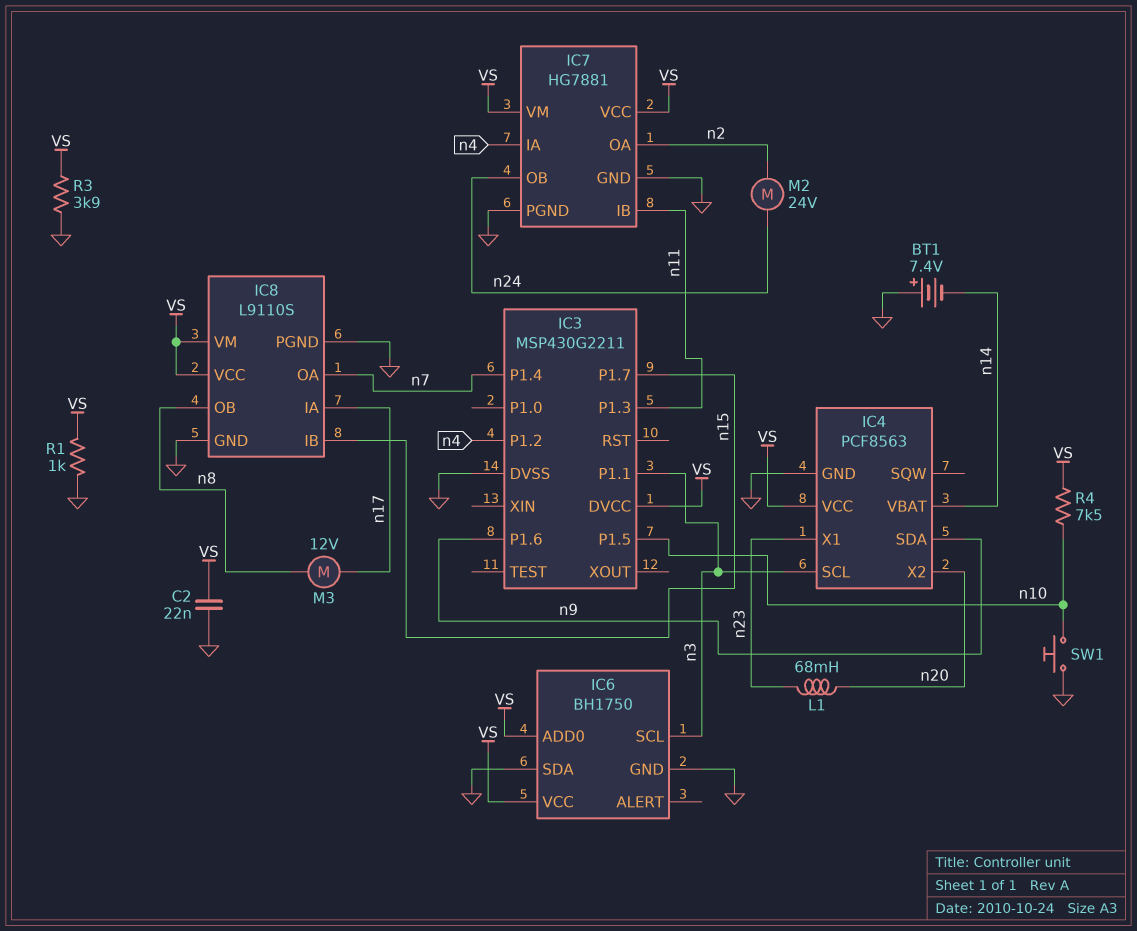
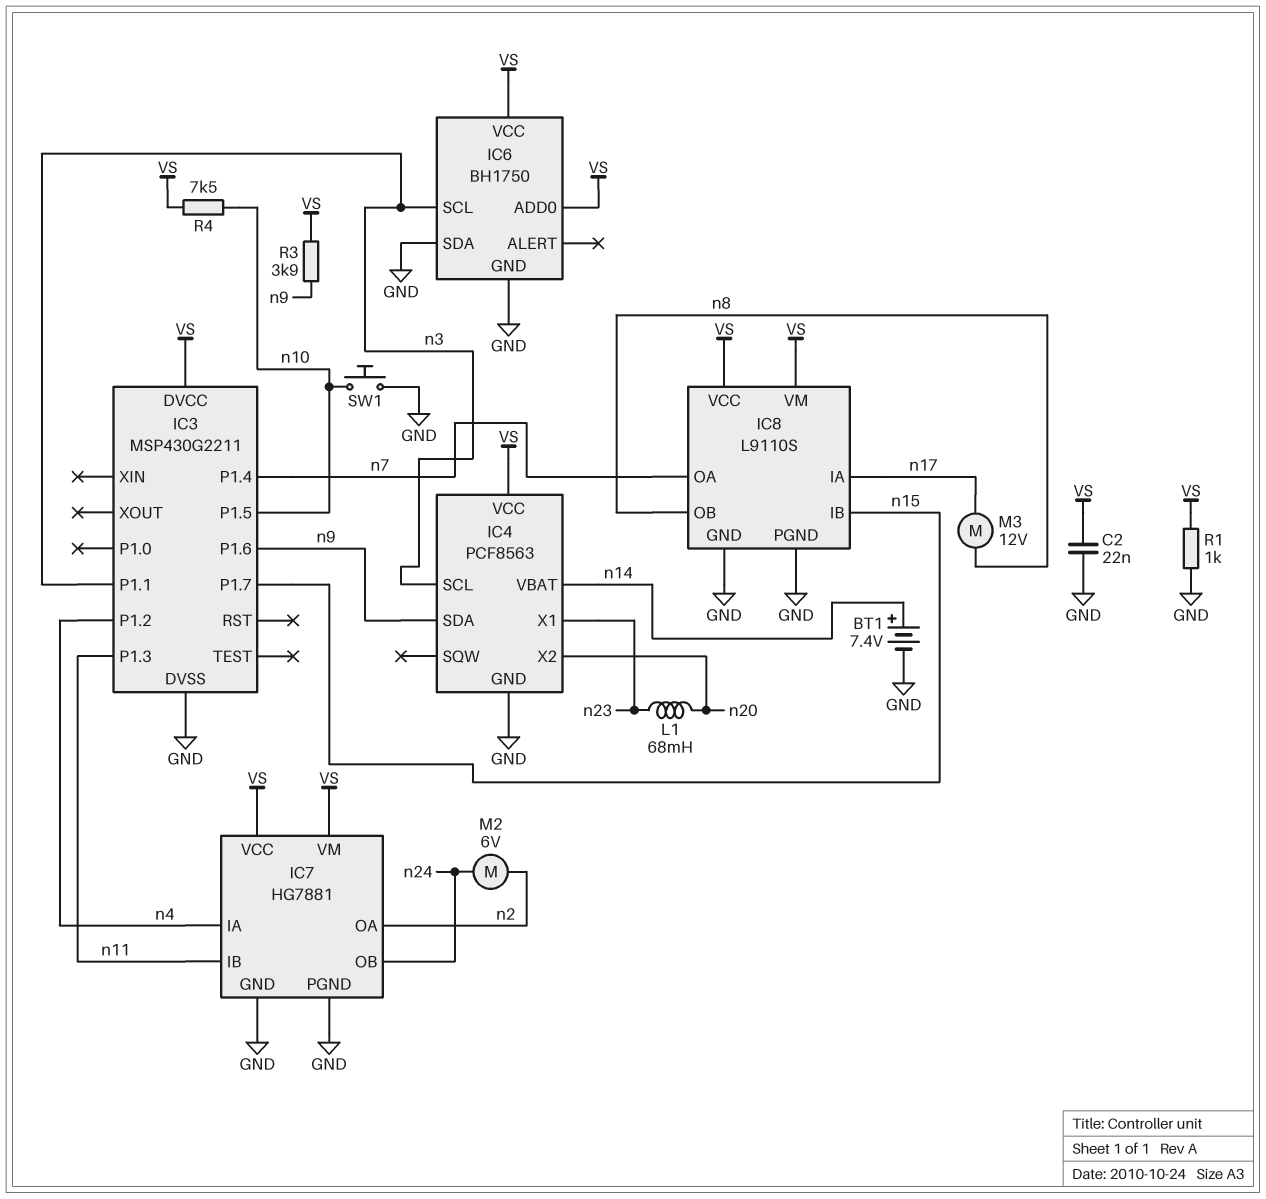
BT1: 7.4V (plus GND, minus n14) -> 7.4V (plus n14, minus GND)
M2: motor 24V (n2, n24) -> motor 6V (n2, n24)
R3: 3.9k (GND, VS) -> 3.9k (VS, n9)

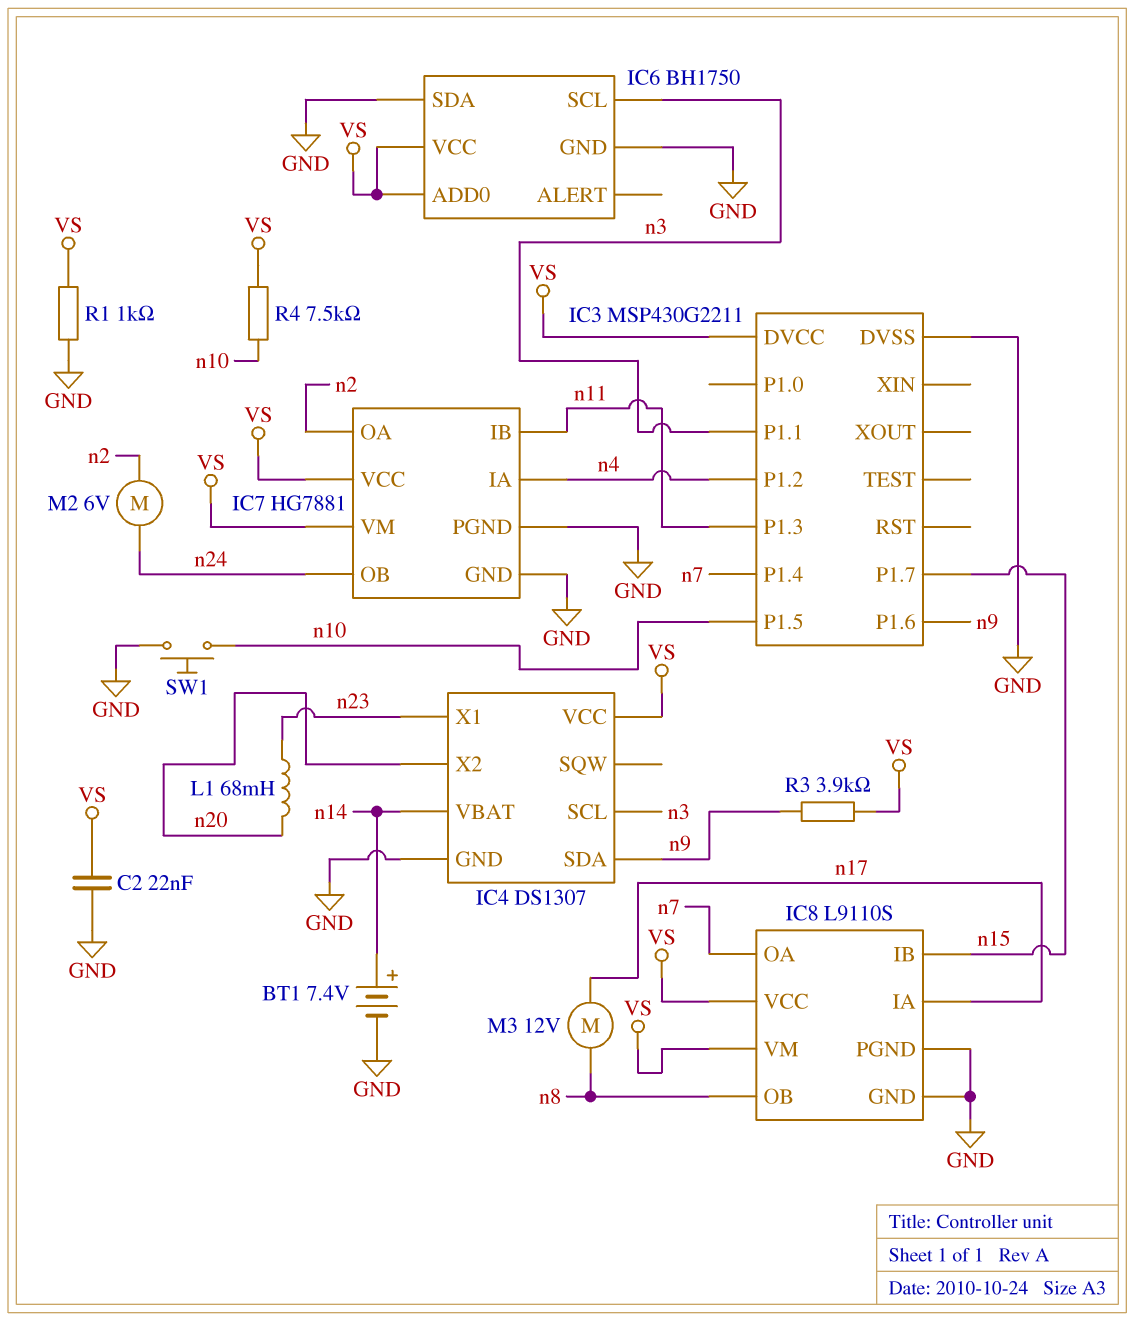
IC4: PCF8563 -> DS1307

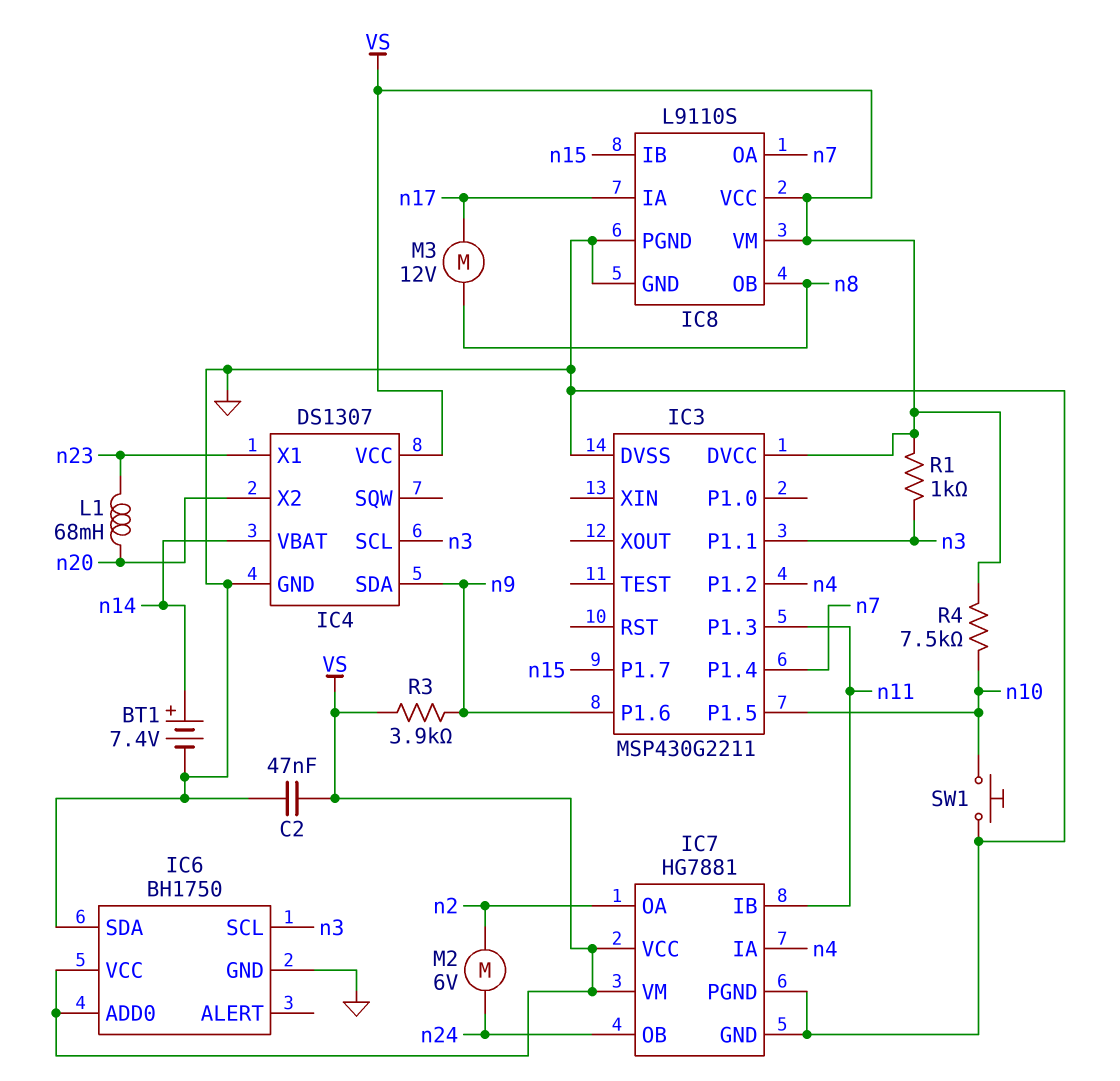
C2: 22nF (GND, VS) -> 47nF (GND, VS)
R1: 1k (GND, VS) -> 1k (VS, n3)

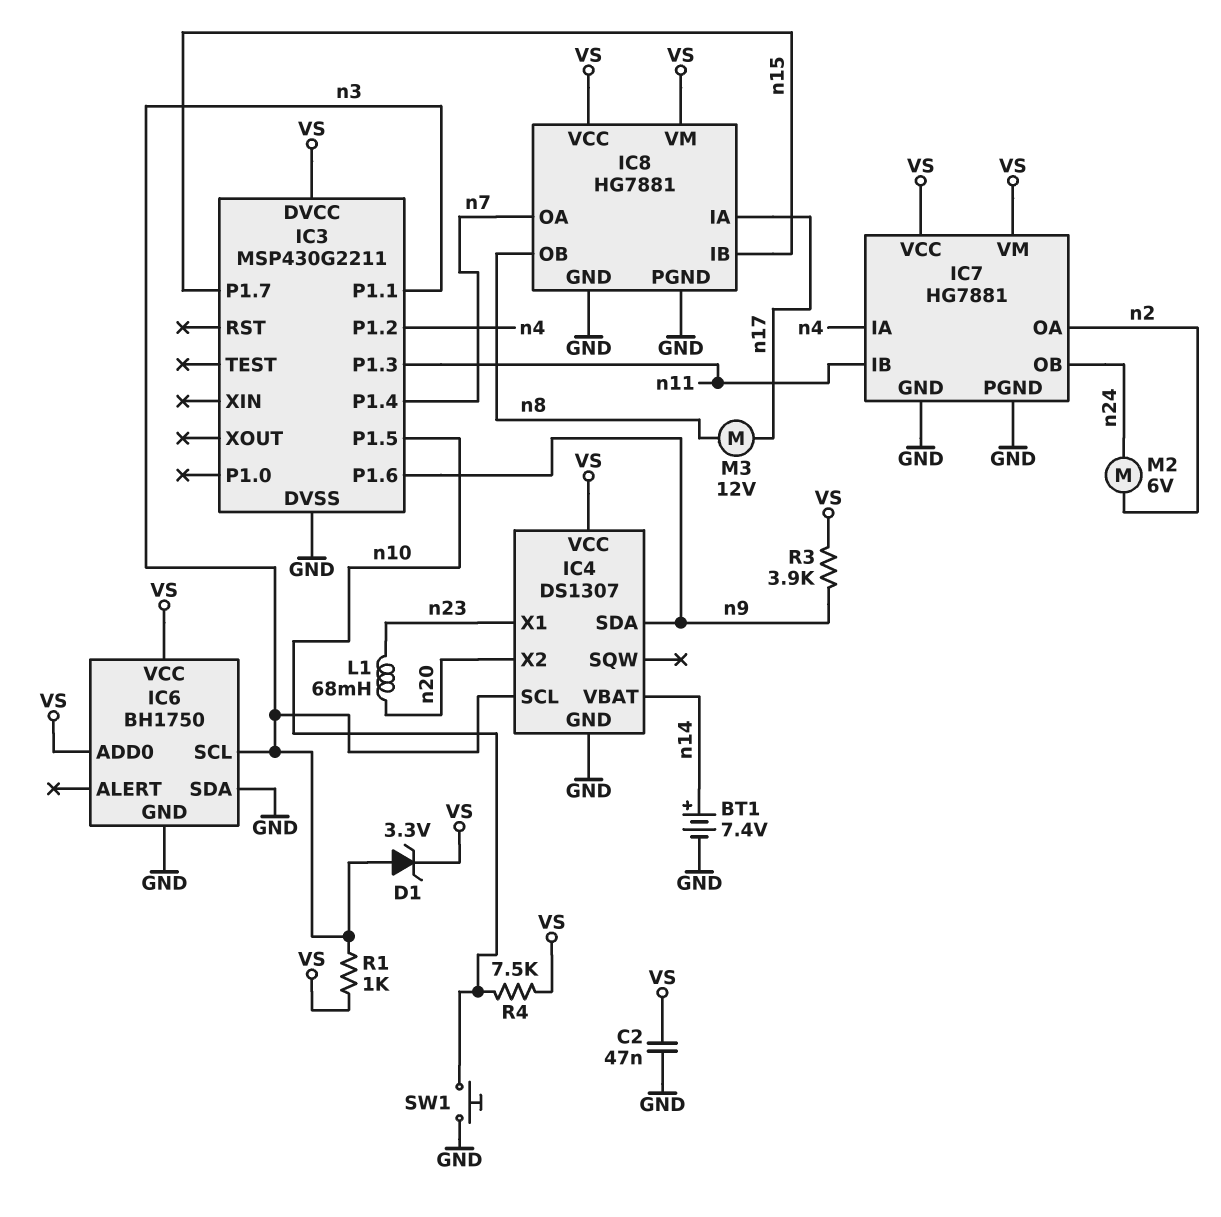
D1: none -> zener 3.3V (A n3, K VS)
IC8: L9110S -> HG7881

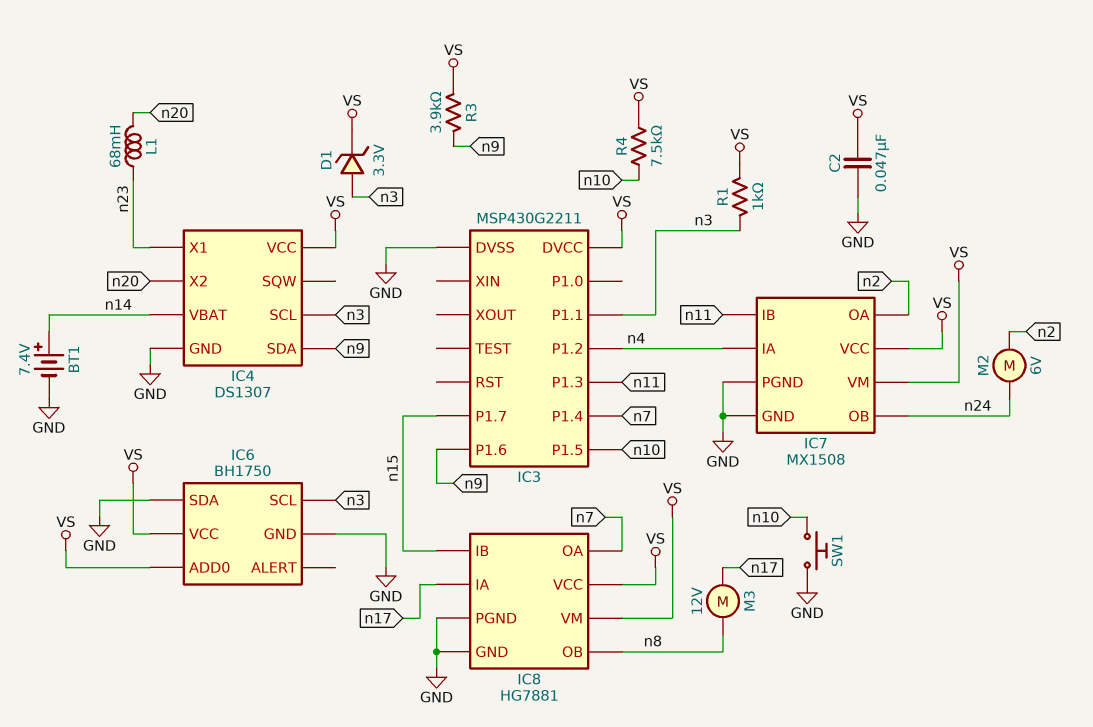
IC7: HG7881 -> MX1508

